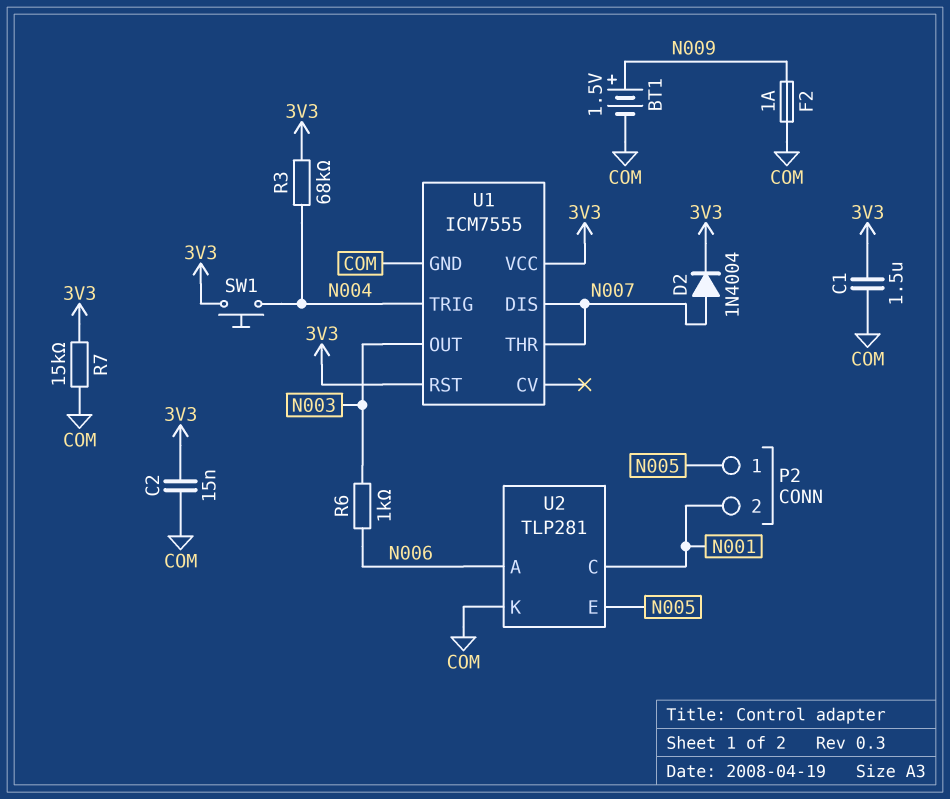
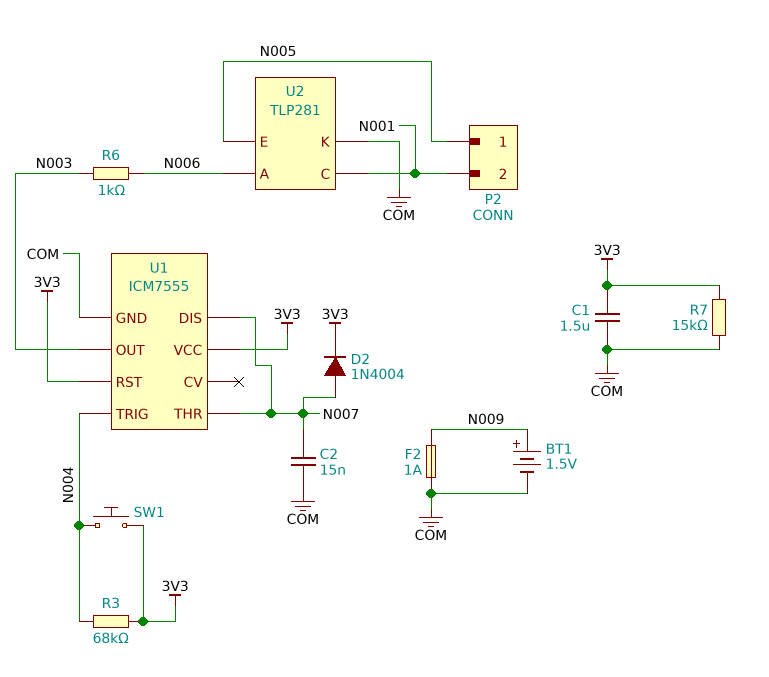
C2: 15nF (3V3, COM) -> 15nF (COM, N007)

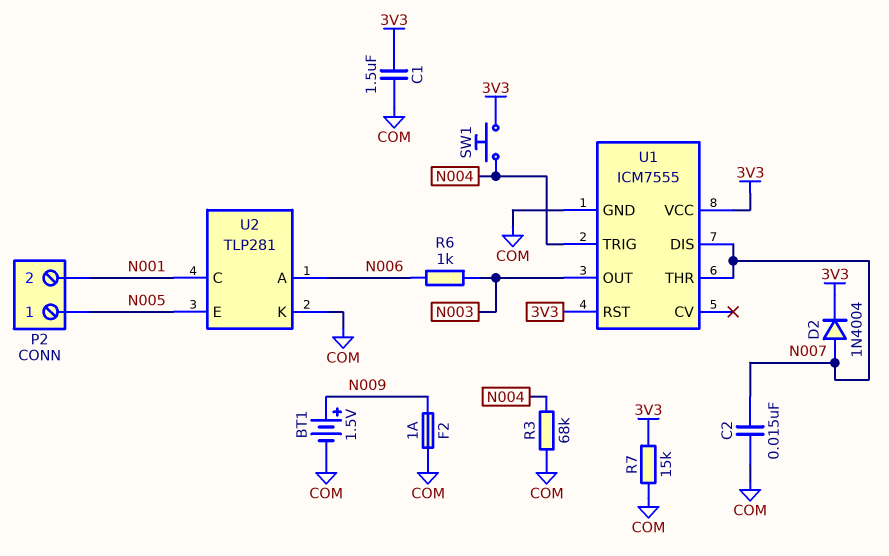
R3: 68k (3V3, N004) -> 68k (COM, N004)

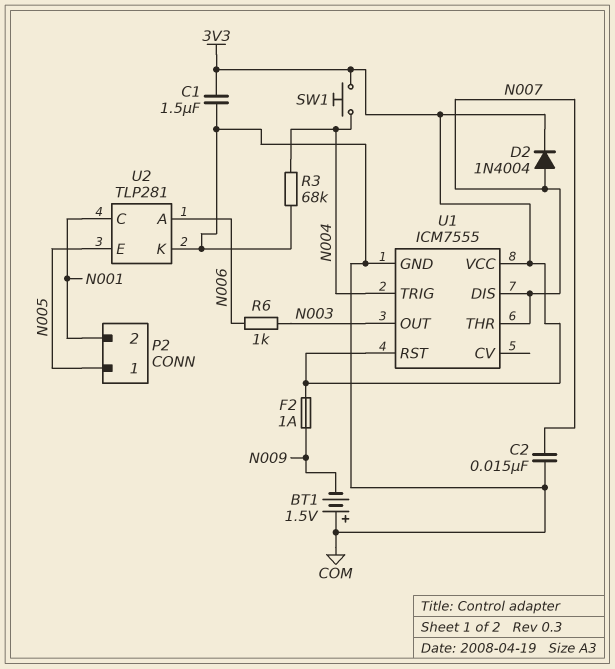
BT1: 1.5V (plus N009, minus COM) -> 1.5V (plus COM, minus N009)
F2: 1A (COM, N009) -> 1A (3V3, N009)
R7: 15k (3V3, COM) -> none

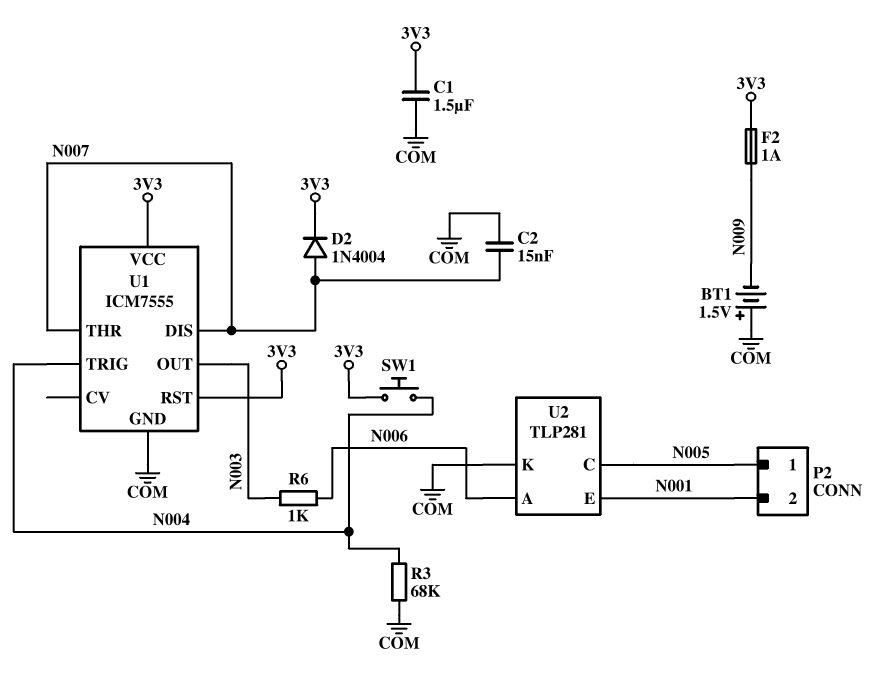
U2 pin C: N001 -> N005
U2 pin E: N005 -> N001

